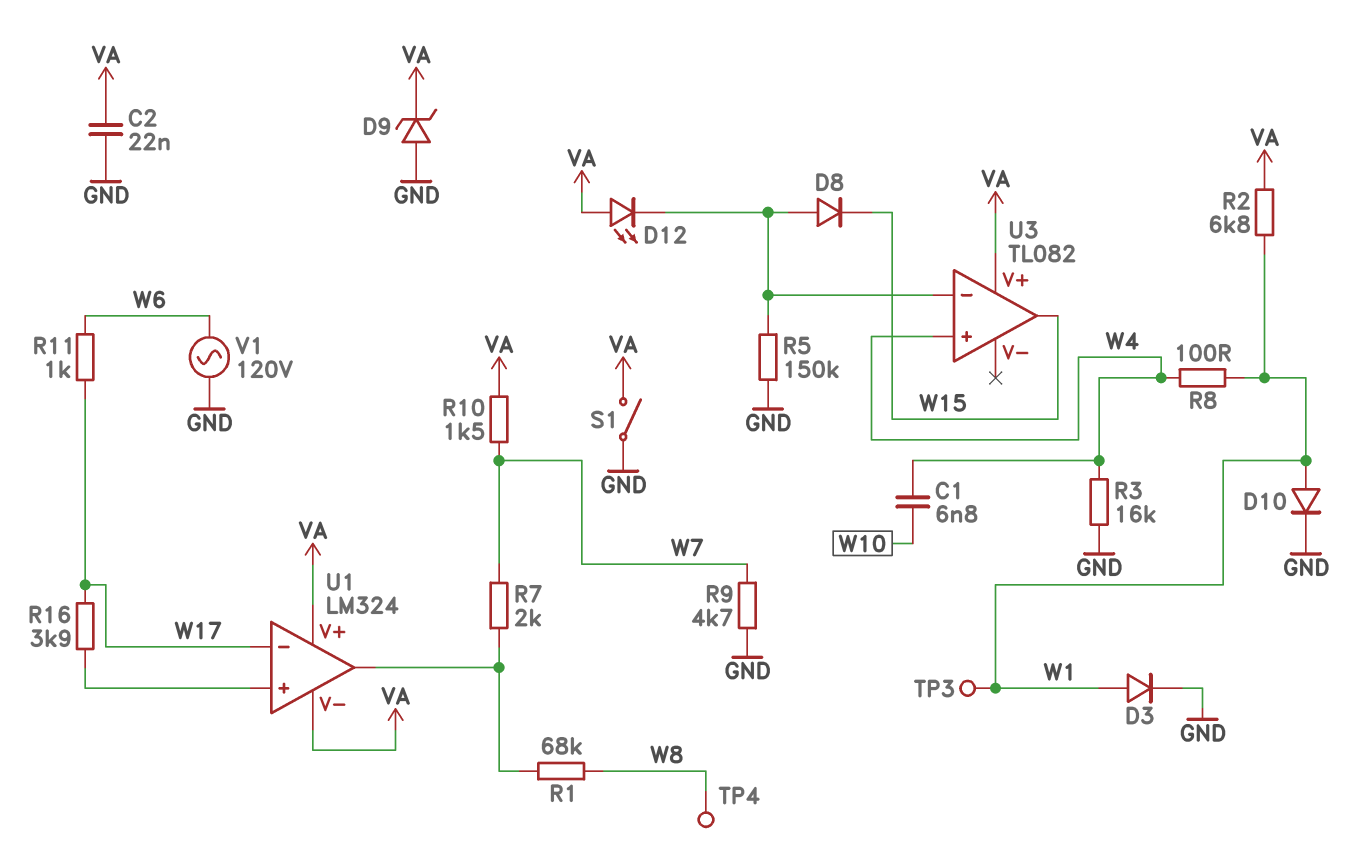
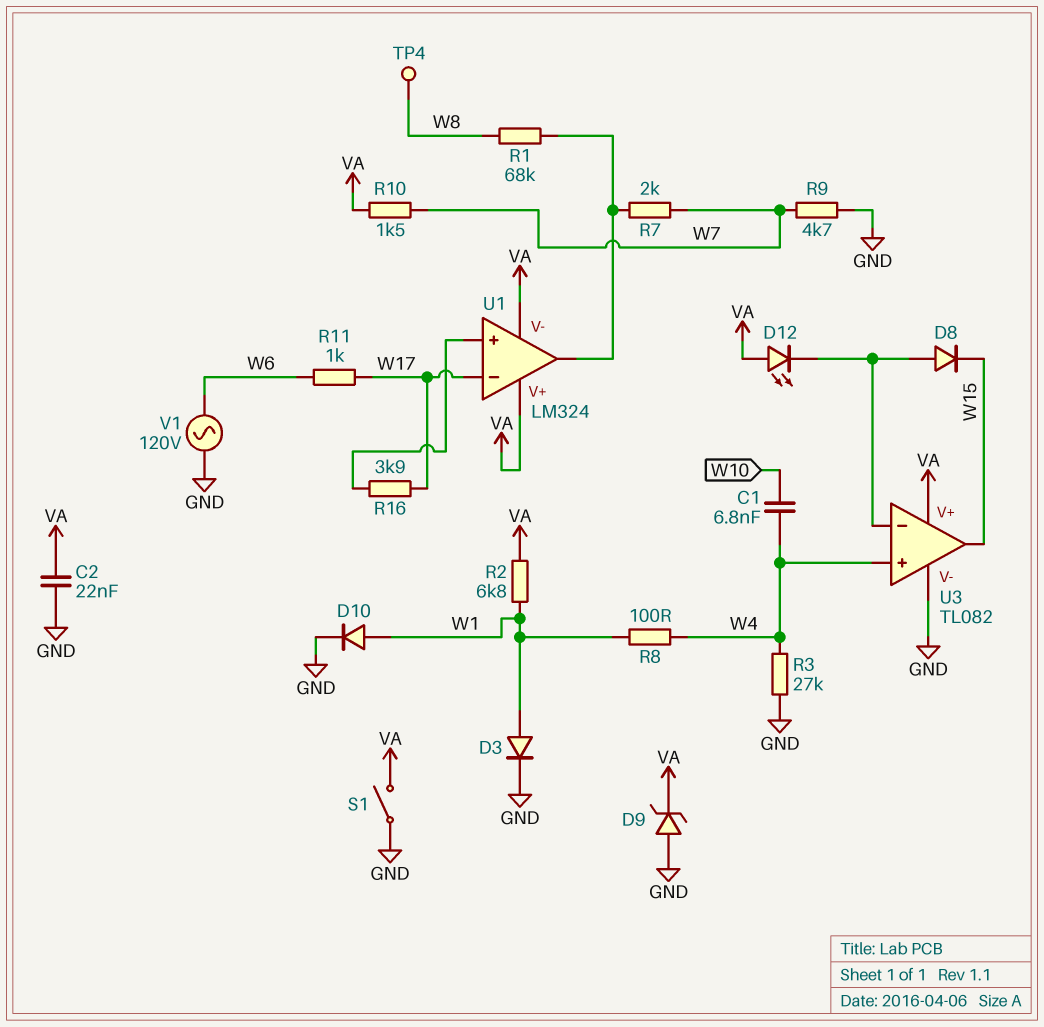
R3: 16k (GND, W4) -> 27k (GND, W4)
R5: 150k (GND, U3/in-) -> none
TP3: test point (W1) -> none
U3 pin V-: none -> GND

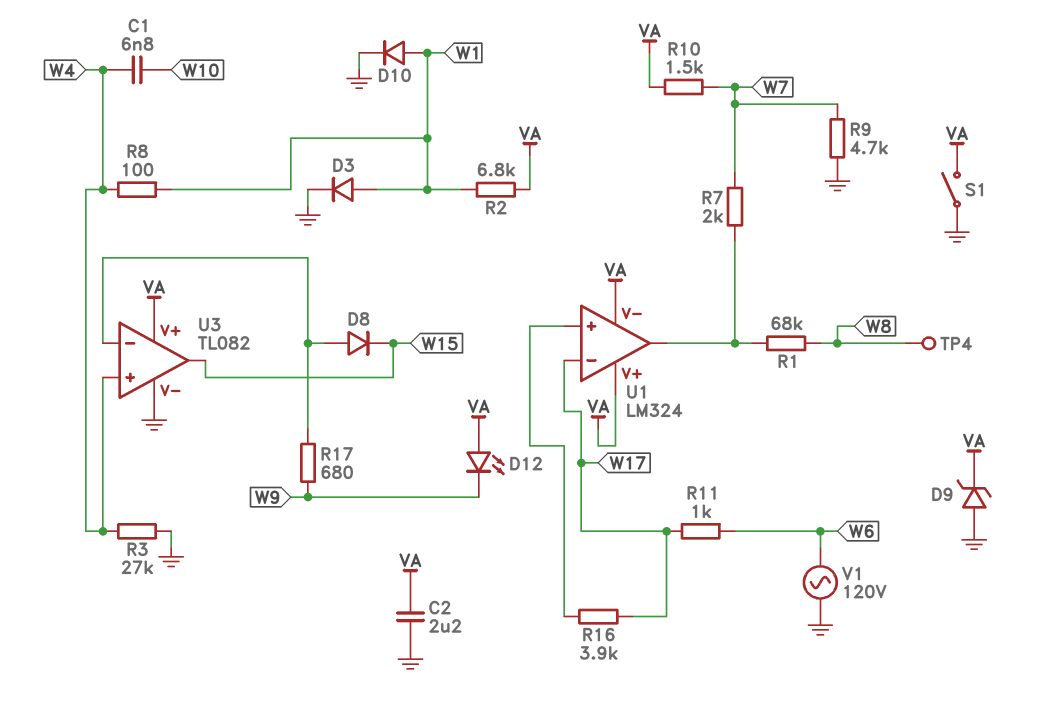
C2: 22nF (GND, VA) -> 2.2uF (GND, VA)
D12: LED (A VA, K U3/in-) -> LED (A VA, K W9)
R17: none -> 680 (U3/in-, W9)

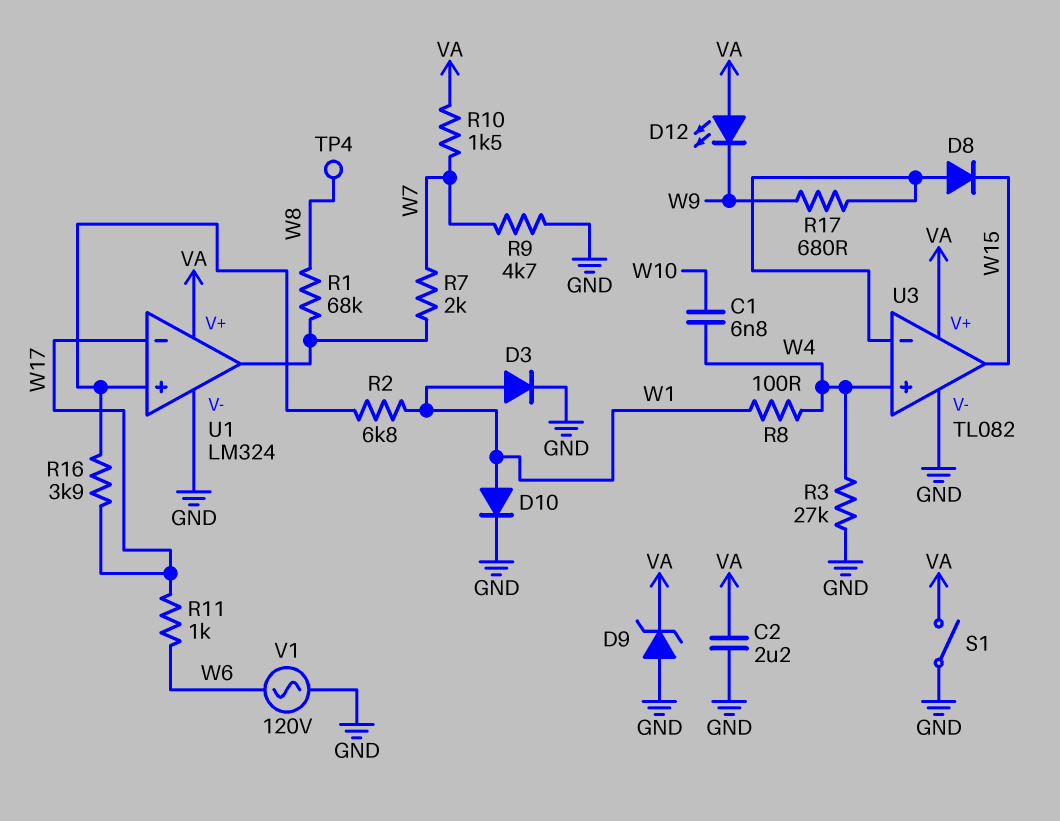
R2: 6.8k (VA, W1) -> 6.8k (U1/in+, W1)
U1 pin V-: VA -> GND

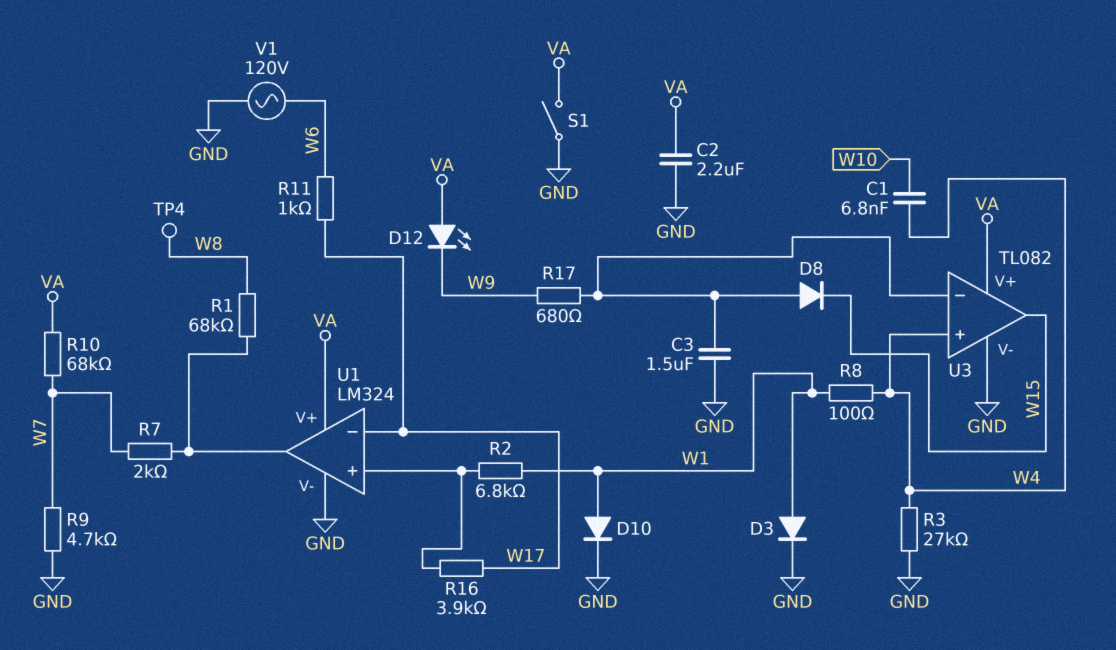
C3: none -> 1.5uF (GND, U3/in-)
D9: zener (A GND, K VA) -> none
R10: 1.5k (VA, W7) -> 68k (VA, W7)

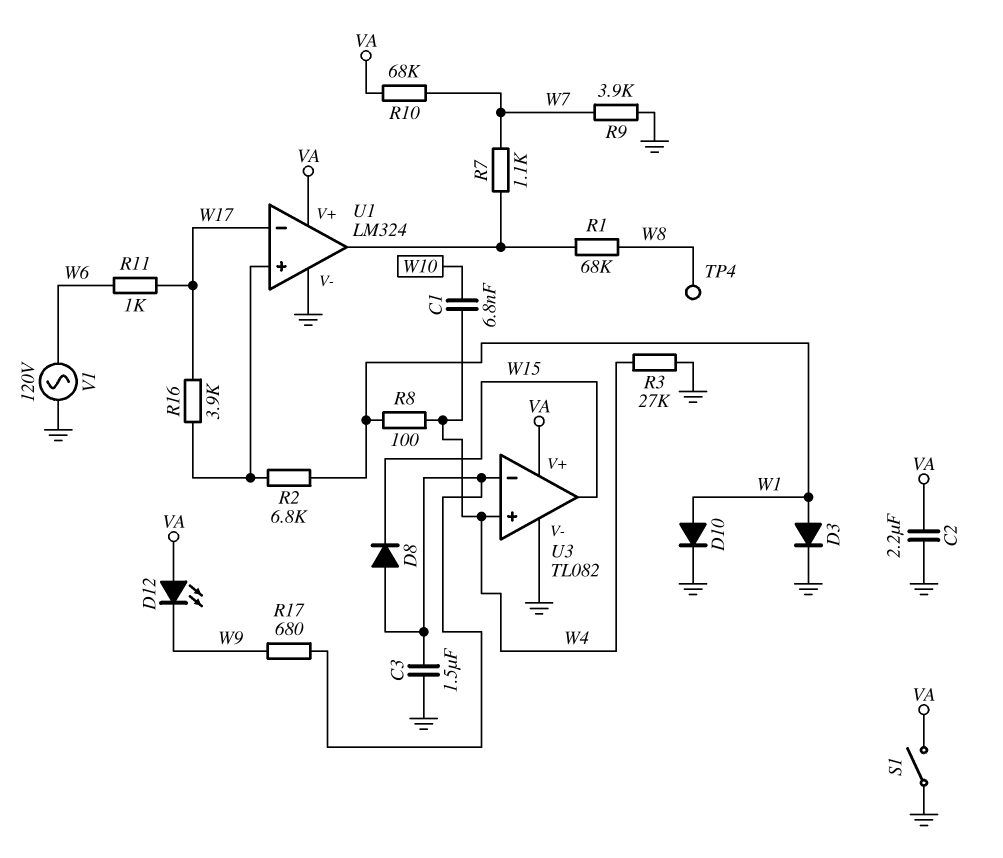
R7: 2k (U1/out, W7) -> 1.1k (U1/out, W7)
R9: 4.7k (GND, W7) -> 3.9k (GND, W7)

